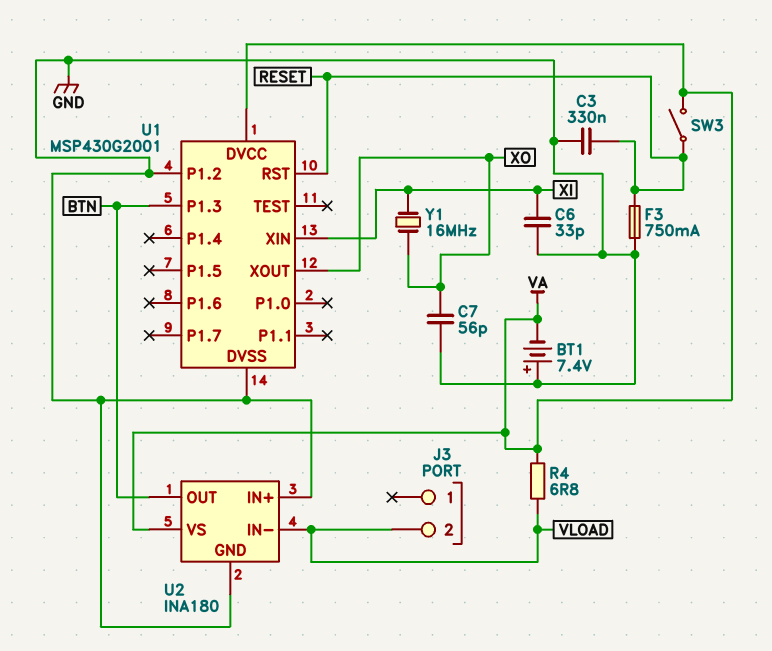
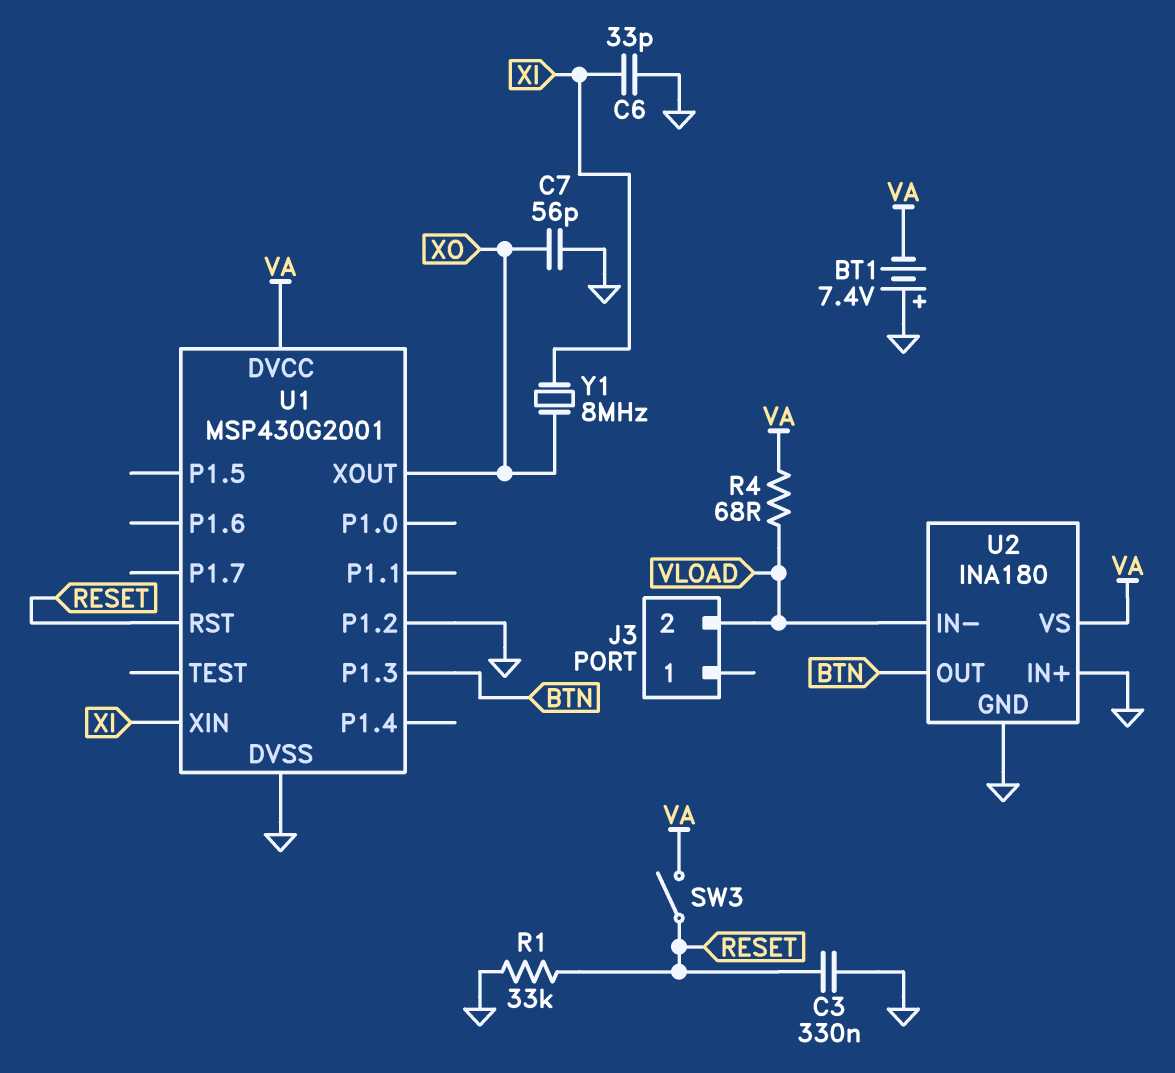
F3: 750mA (GND, RESET) -> none
R1: none -> 33k (GND, RESET)
R4: 6.8 (VA, VLOAD) -> 68 (VA, VLOAD)
Y1: 16MHz (XI, XO) -> 8MHz (XI, XO)

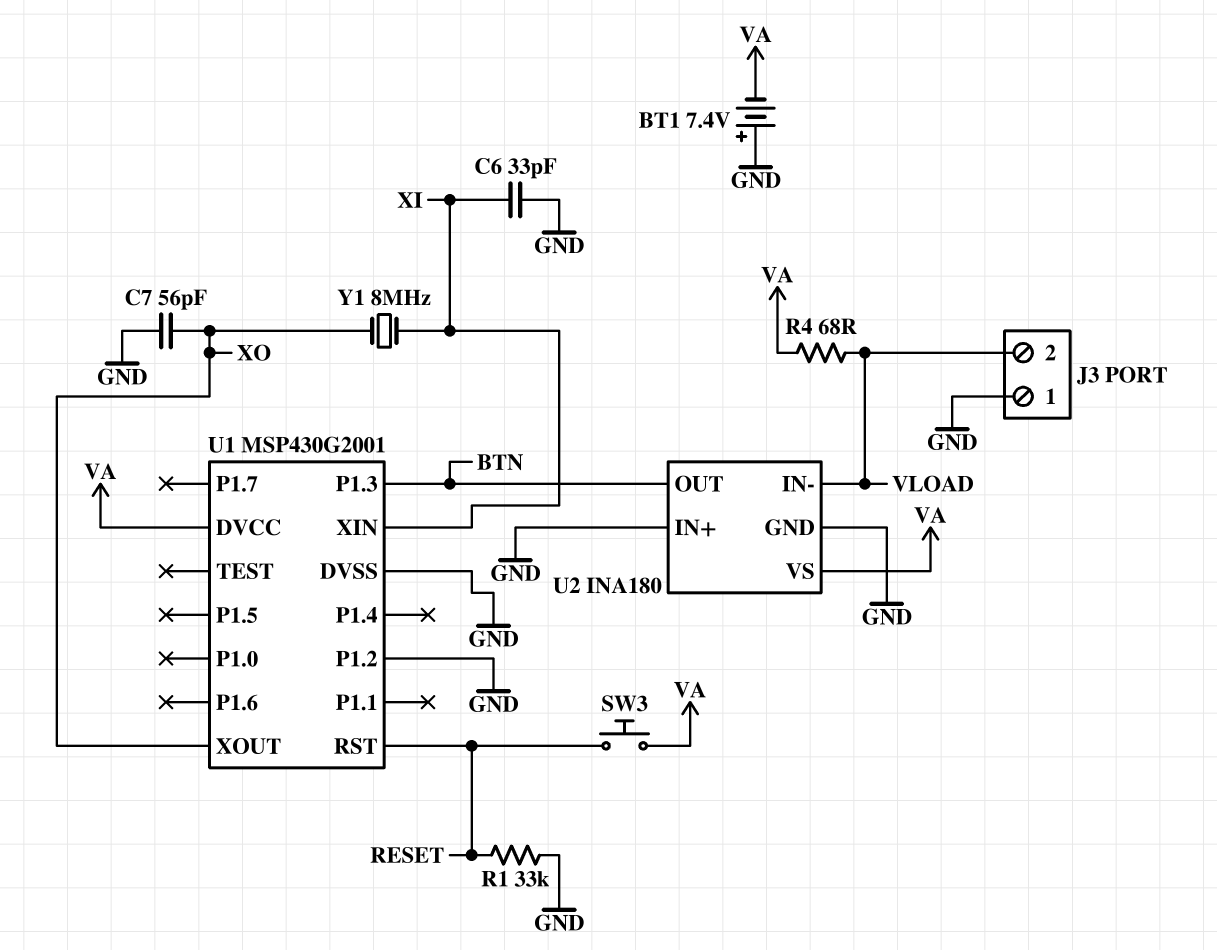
C3: 330nF (GND, RESET) -> none
J3 pin 1: none -> GND
SW3: switch (RESET, VA) -> button (RESET, VA)

